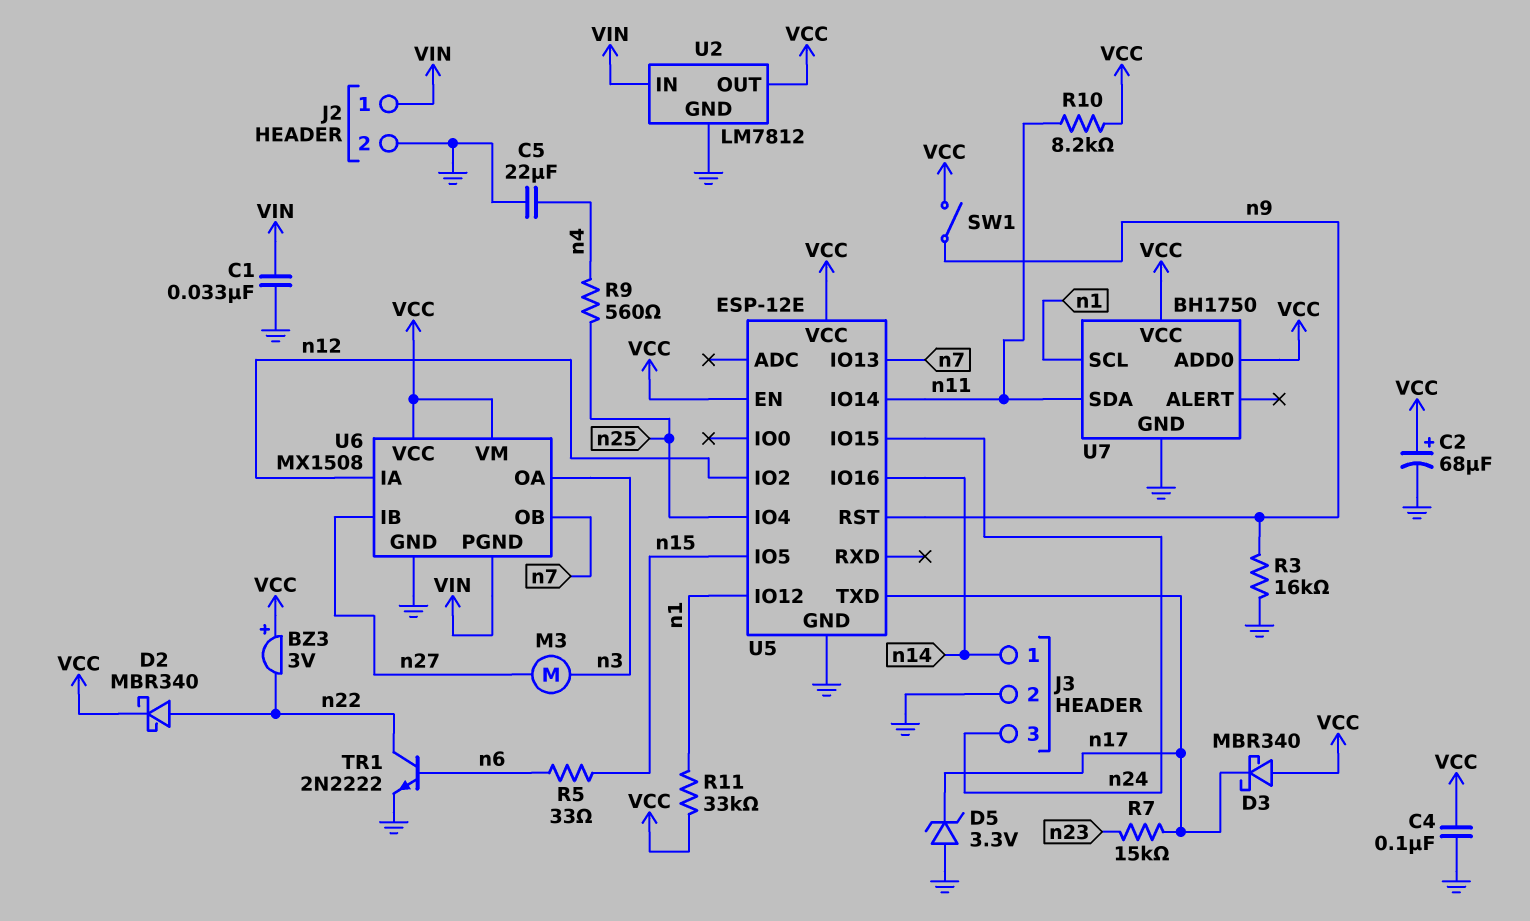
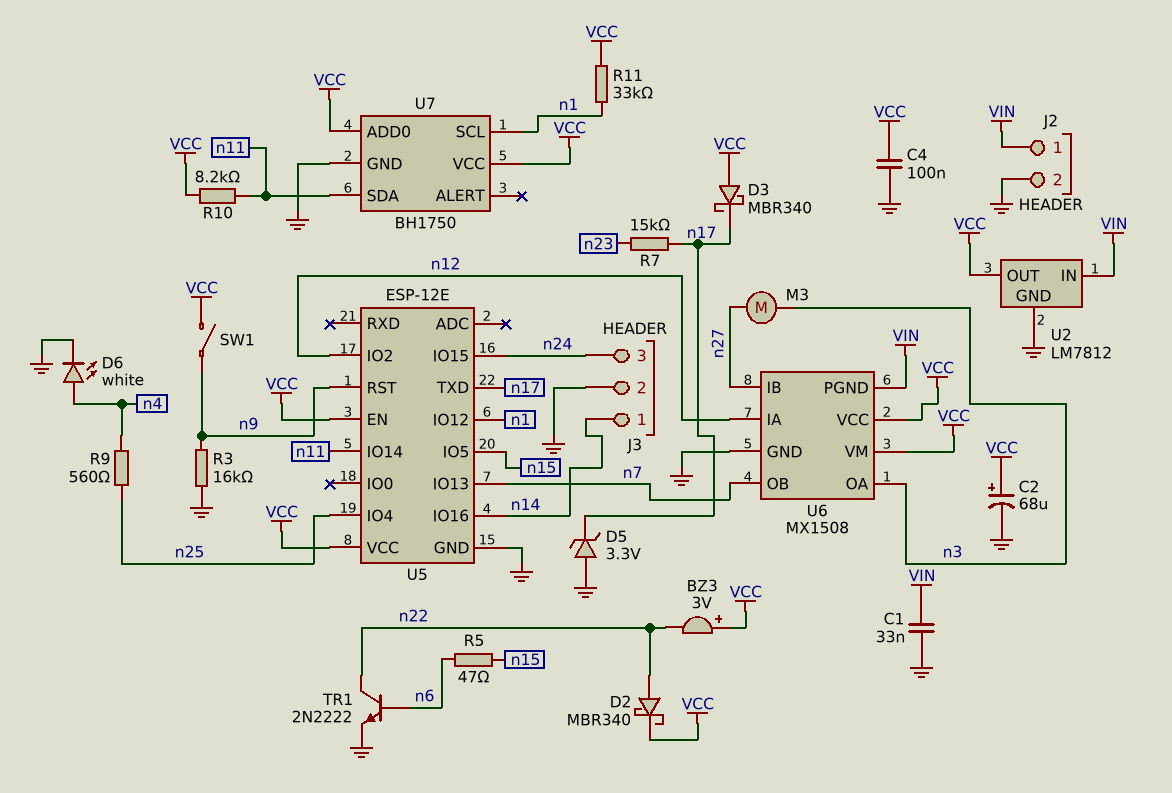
C5: 22uF (GND, n4) -> none
D6: none -> LED white (A n4, K GND)
R5: 33 (n6, n15) -> 47 (n6, n15)

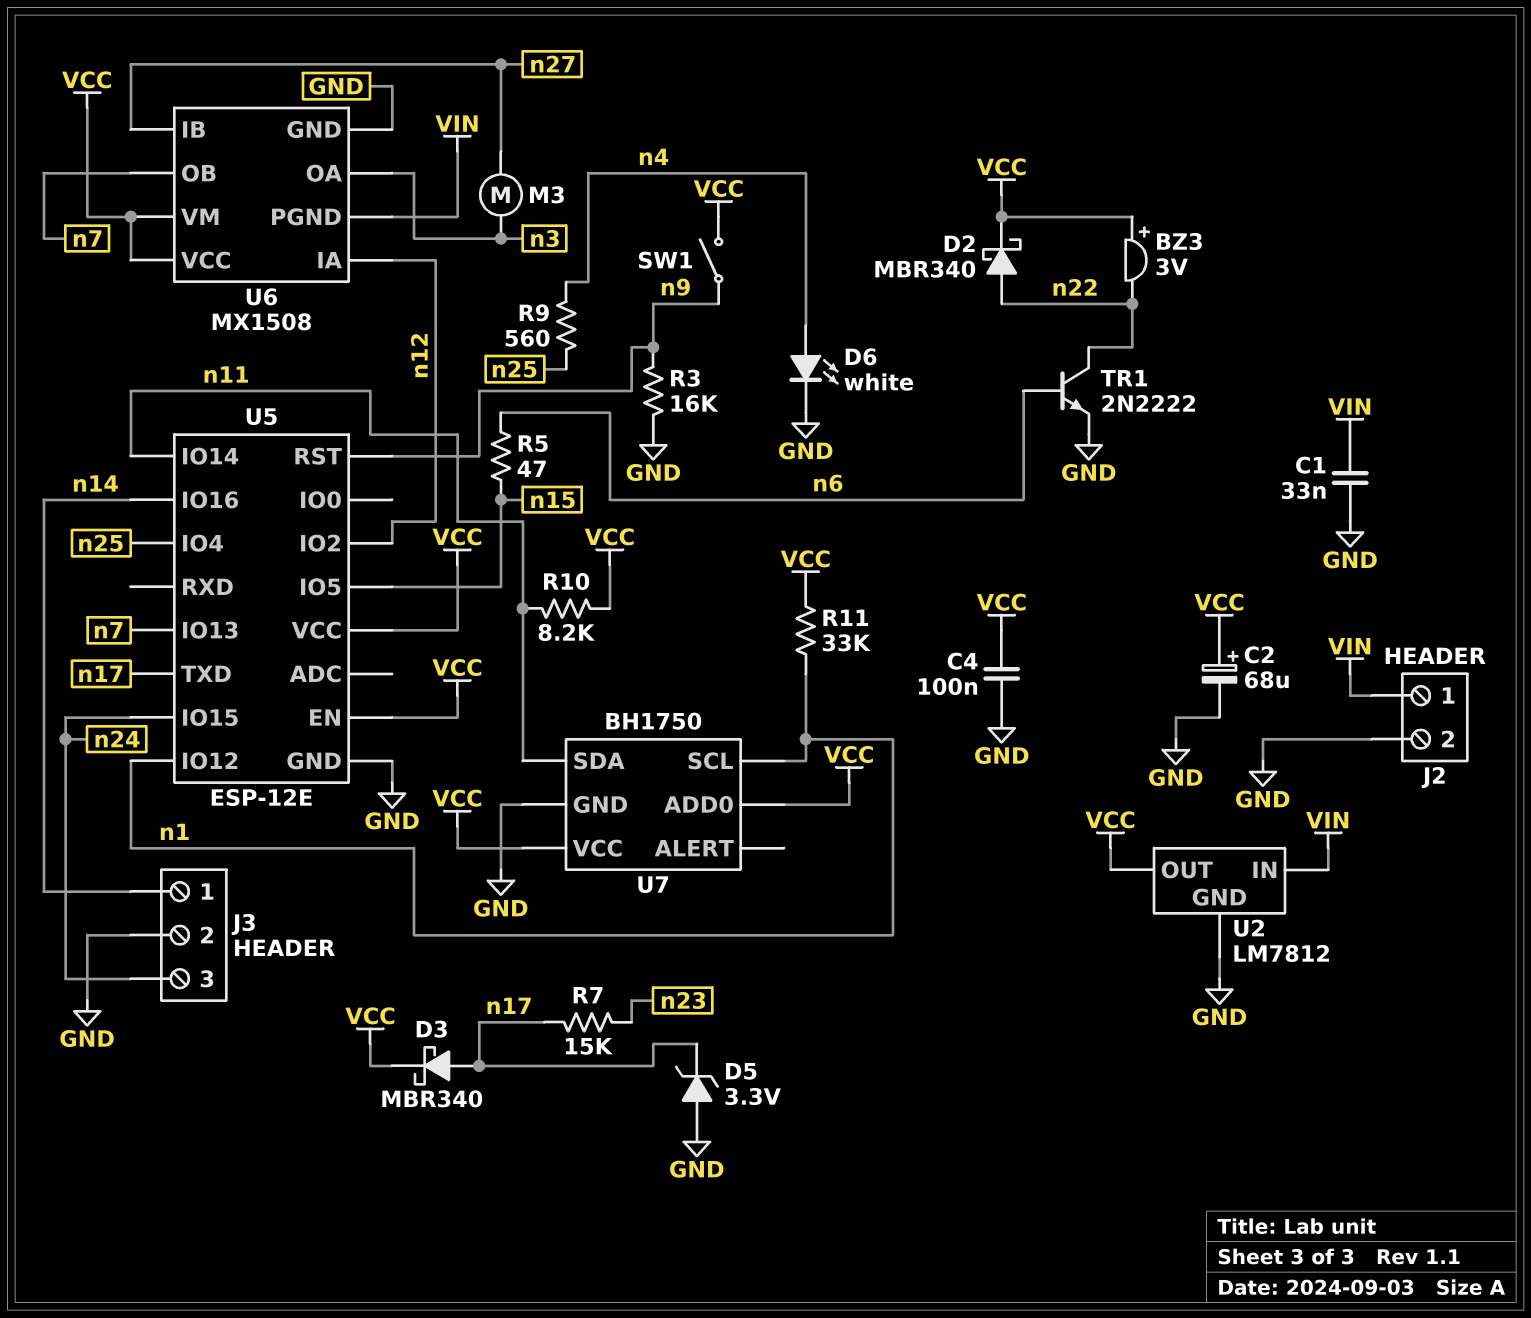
D3: schottky MBR340 (A VCC, K n17) -> schottky MBR340 (A n17, K VCC)

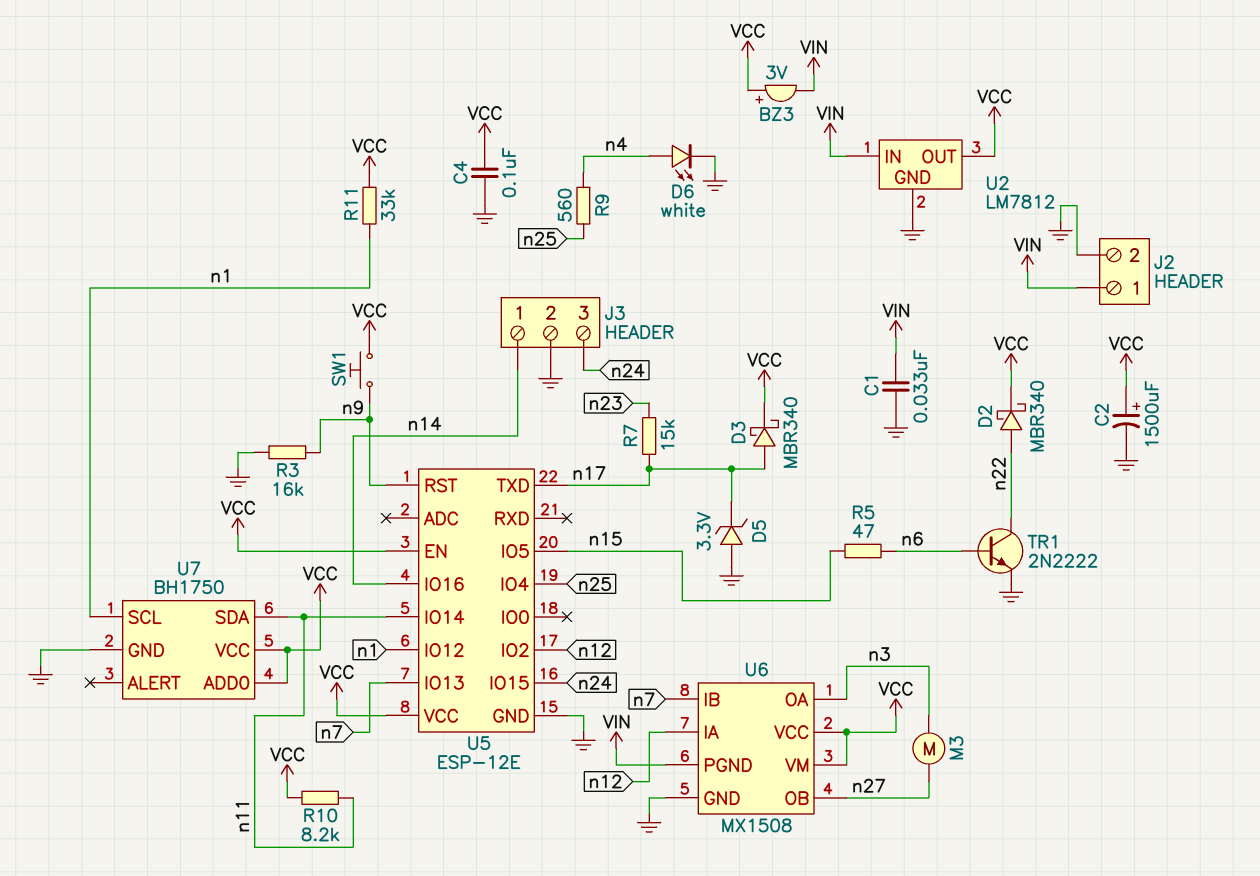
BZ3: buzzer 3V (plus VCC, minus n22) -> buzzer 3V (plus VCC, minus VIN)
C2: 68uF (plus VCC, minus GND) -> 1500uF (plus VCC, minus GND)
SW1: switch (VCC, n9) -> button (VCC, n9)
U6 pin IB: n27 -> n7
U6 pin OB: n7 -> n27

